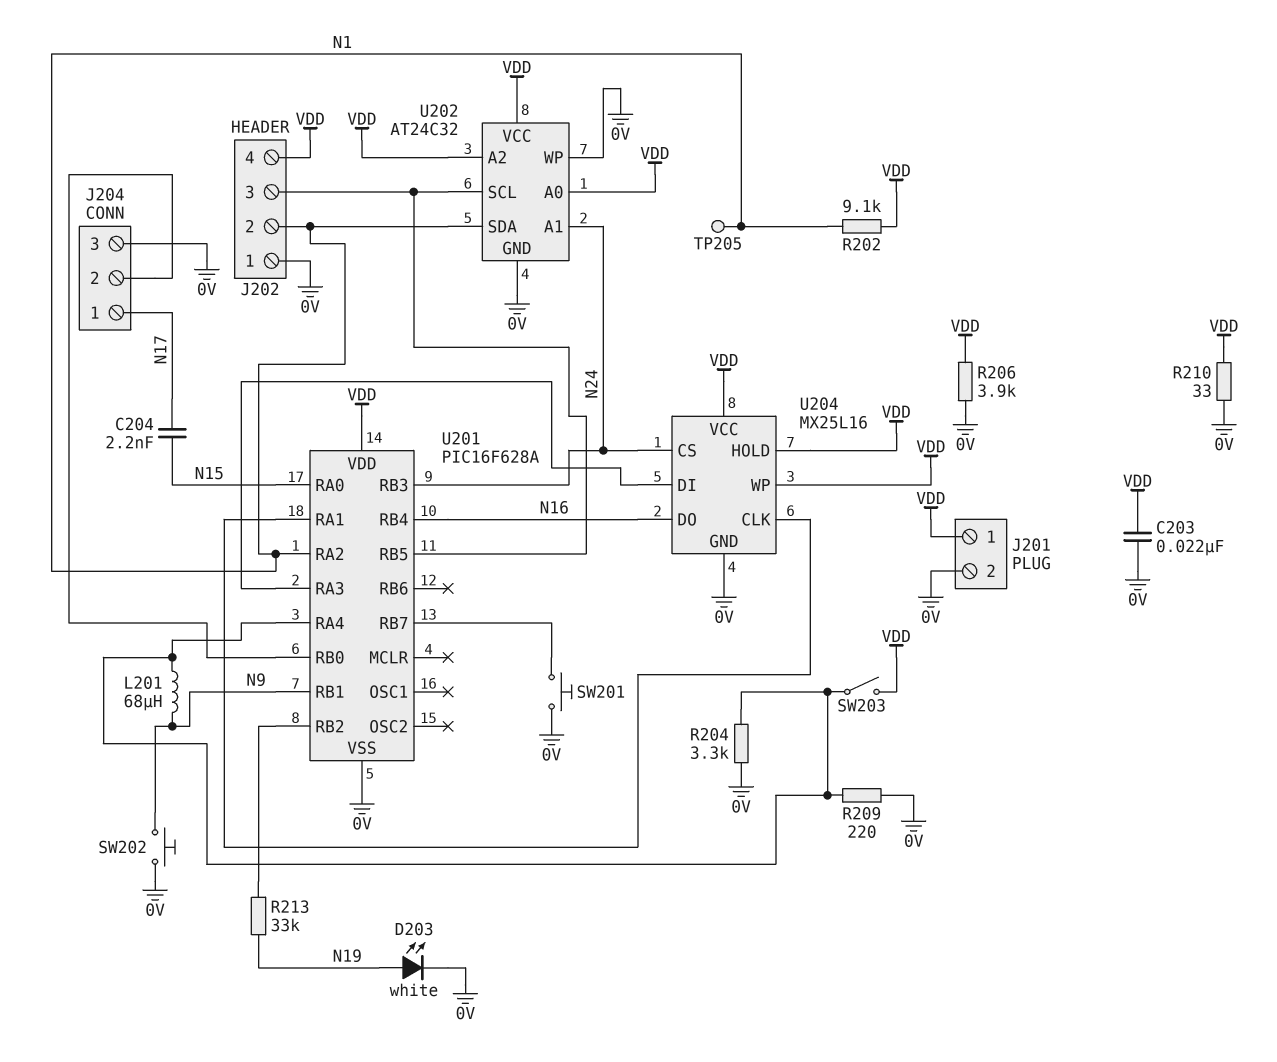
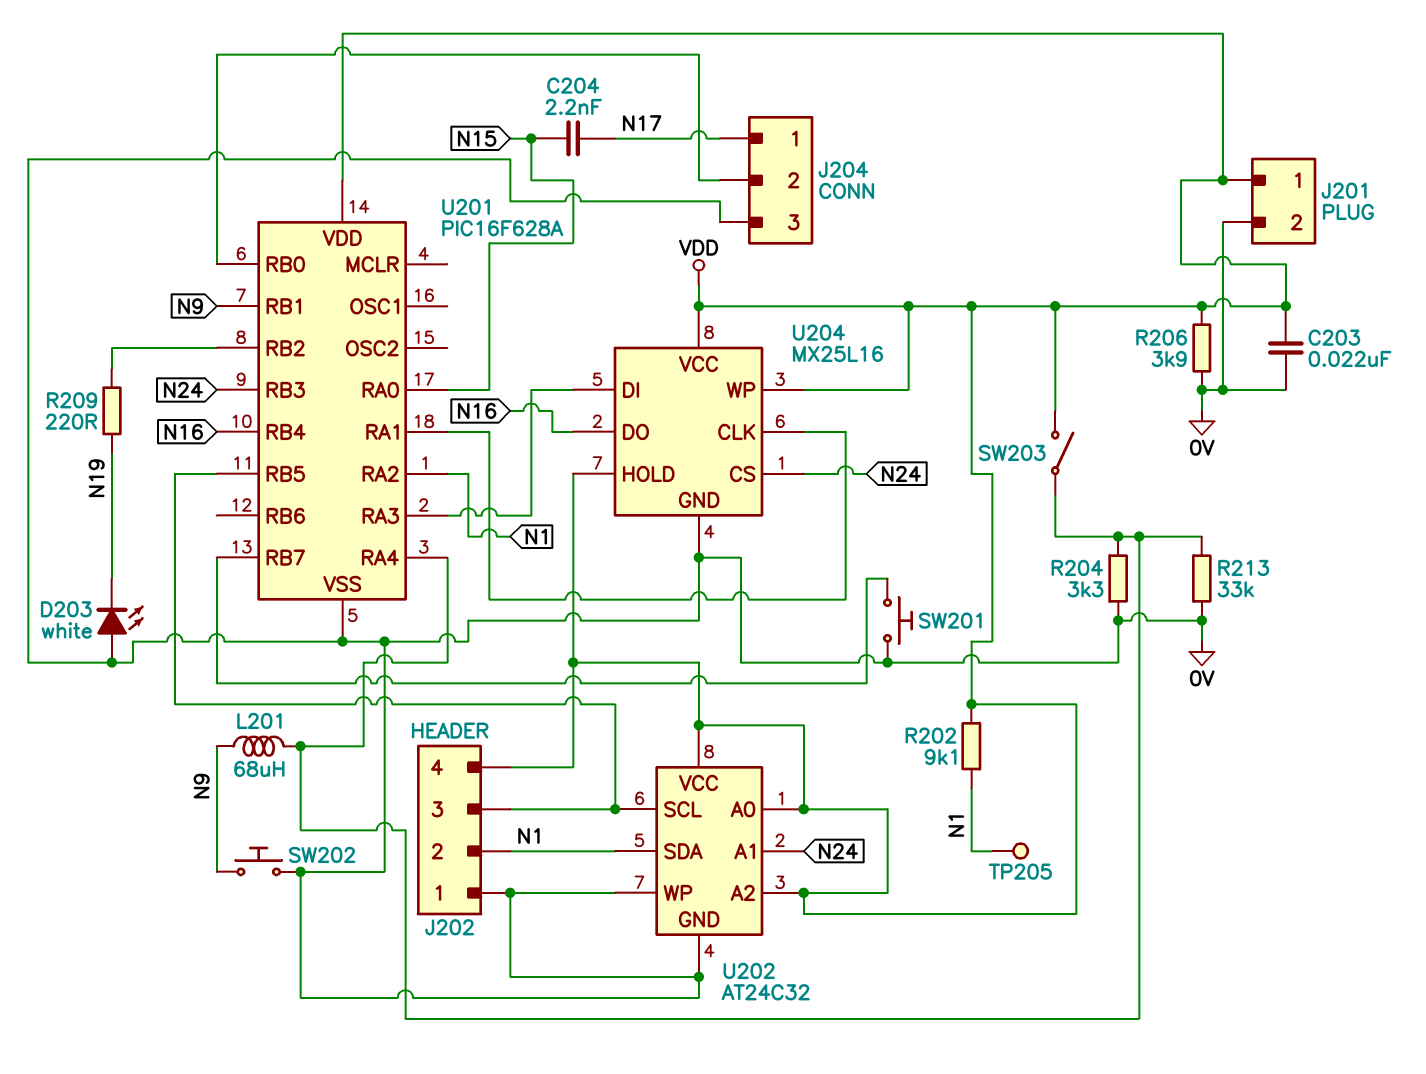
D203: LED white (A N19, K 0V) -> LED white (A 0V, K N19)
R209: 220 (0V, U201/RA4) -> 220 (N19, U201/RB2)
R210: 33 (0V, VDD) -> none
R213: 33k (N19, U201/RB2) -> 33k (0V, U201/RA4)

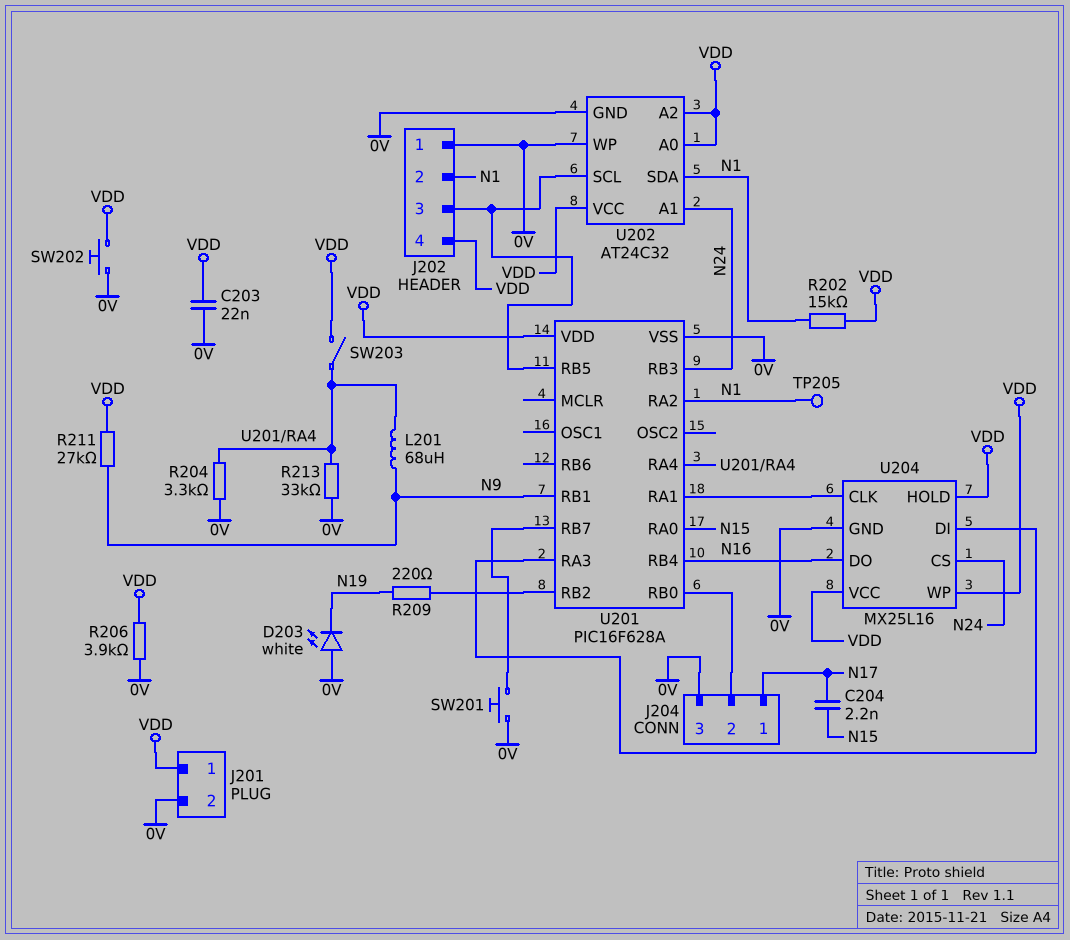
R202: 9.1k (N1, VDD) -> 15k (N1, VDD)
R211: none -> 27k (N9, VDD)
SW202: button (0V, N9) -> button (0V, VDD)

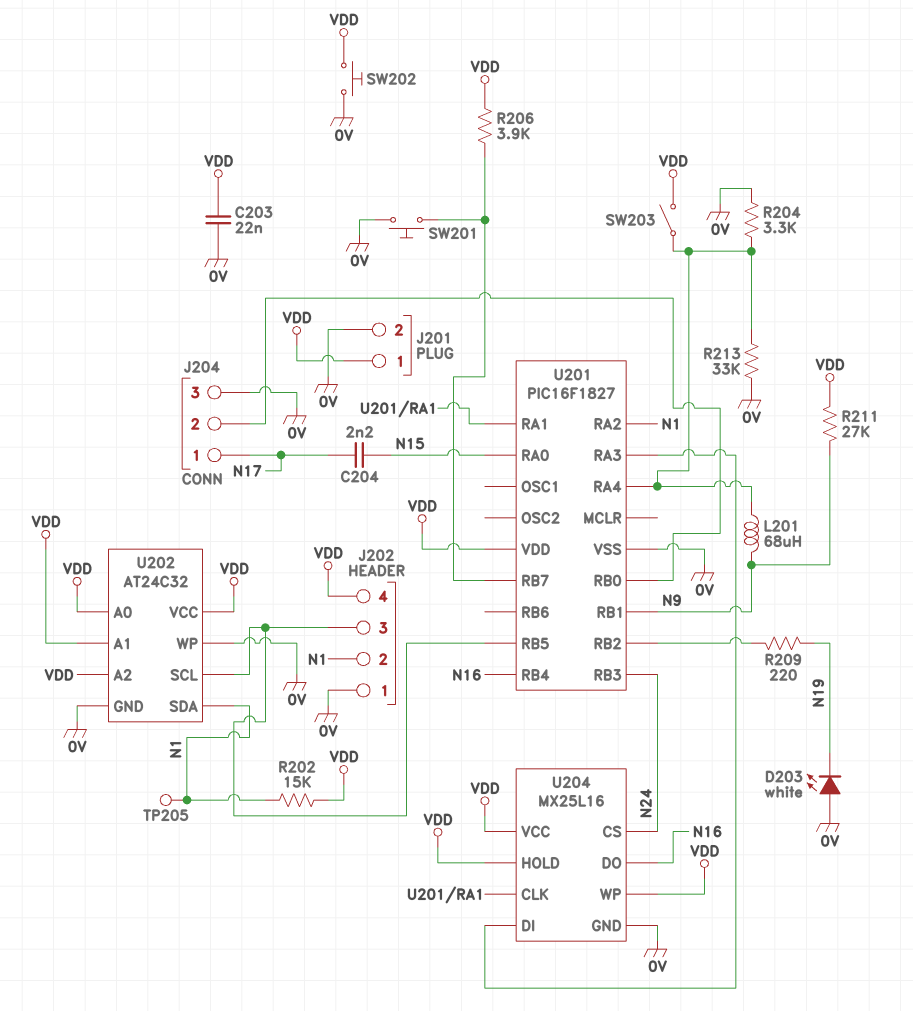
R206: 3.9k (0V, VDD) -> 3.9k (U201/RB7, VDD)
U201: PIC16F628A -> PIC16F1827
U202 pin A1: N24 -> VDD

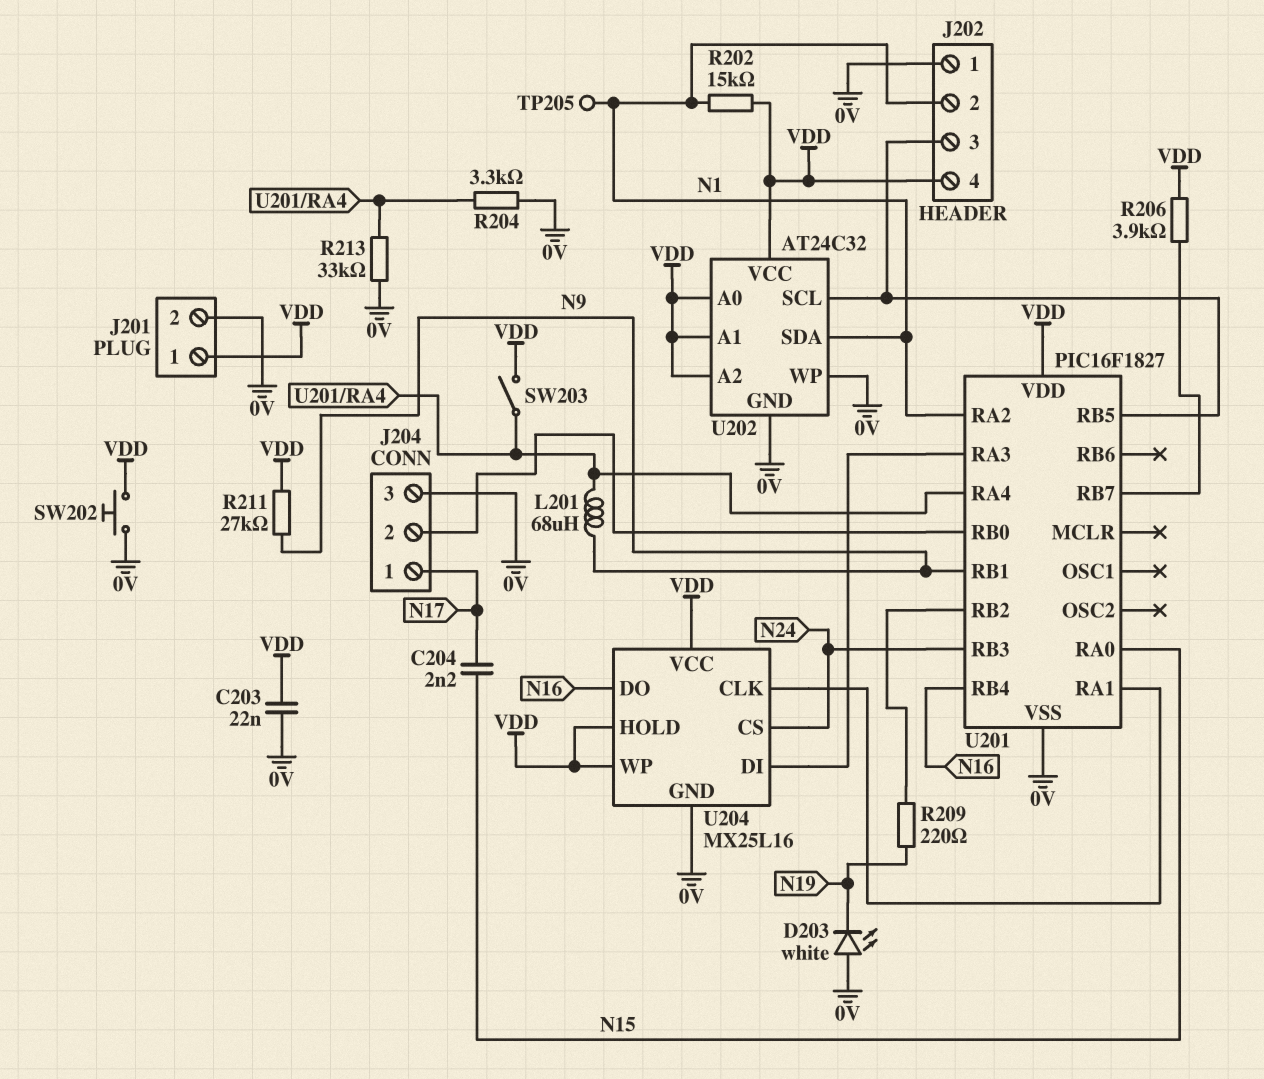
SW201: button (0V, U201/RB7) -> none

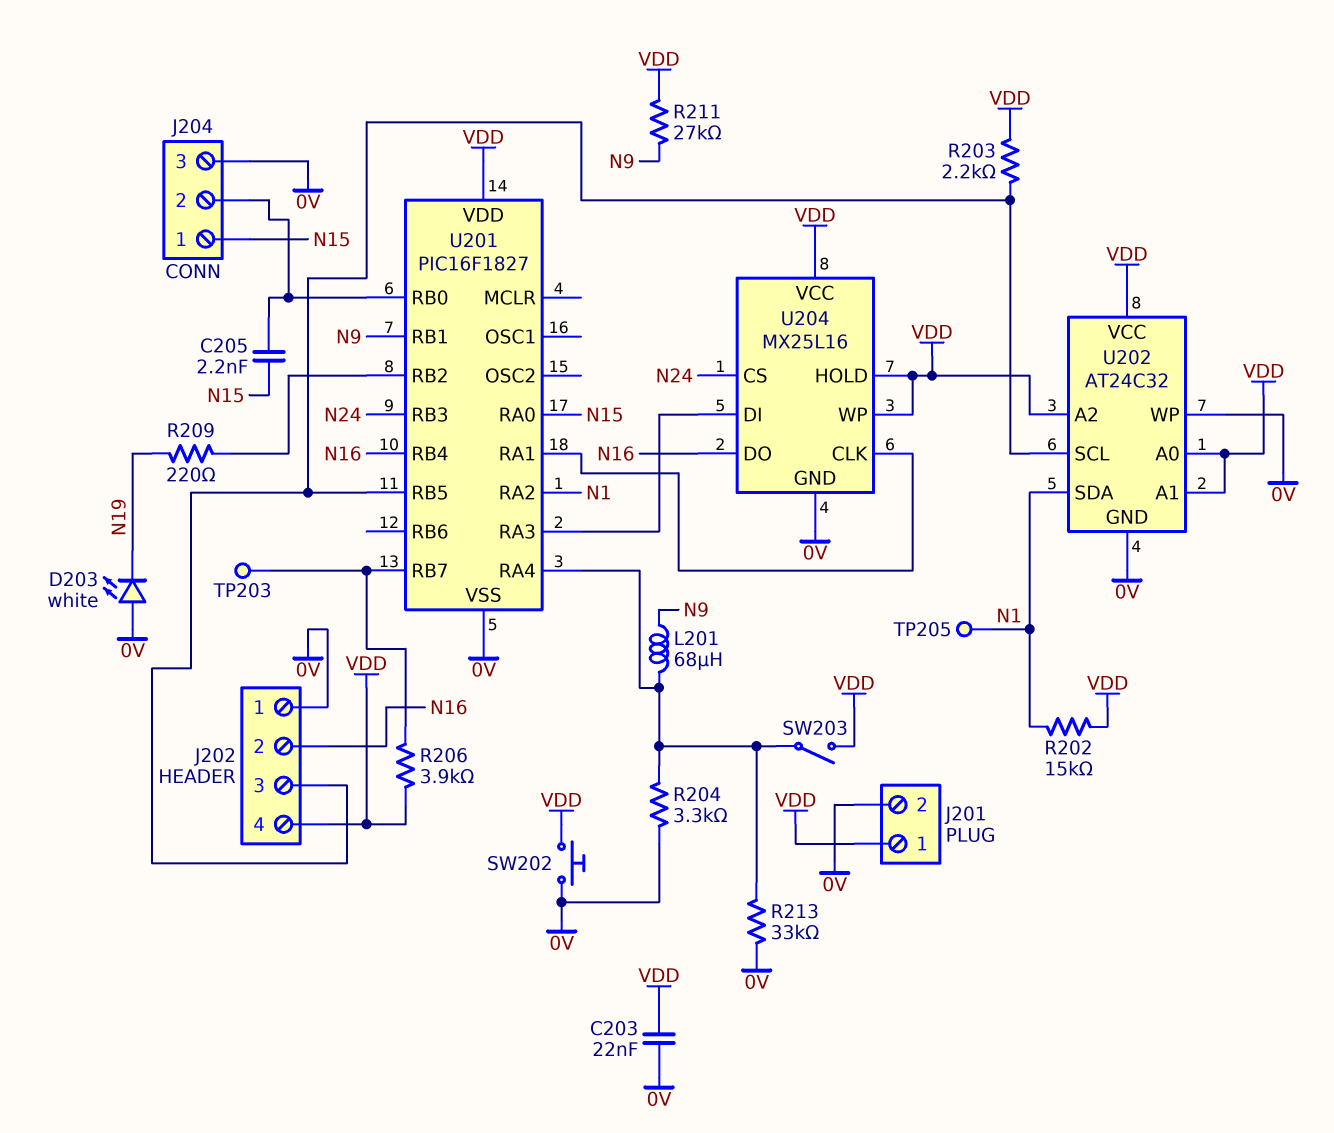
C204: 2.2nF (N15, N17) -> none
C205: none -> 2.2nF (J204/2, N15)
J202 pin 2: N1 -> N16
J204 pin 1: N17 -> N15
R203: none -> 2.2k (J202/3, VDD)
TP203: none -> test point (U201/RB7)

